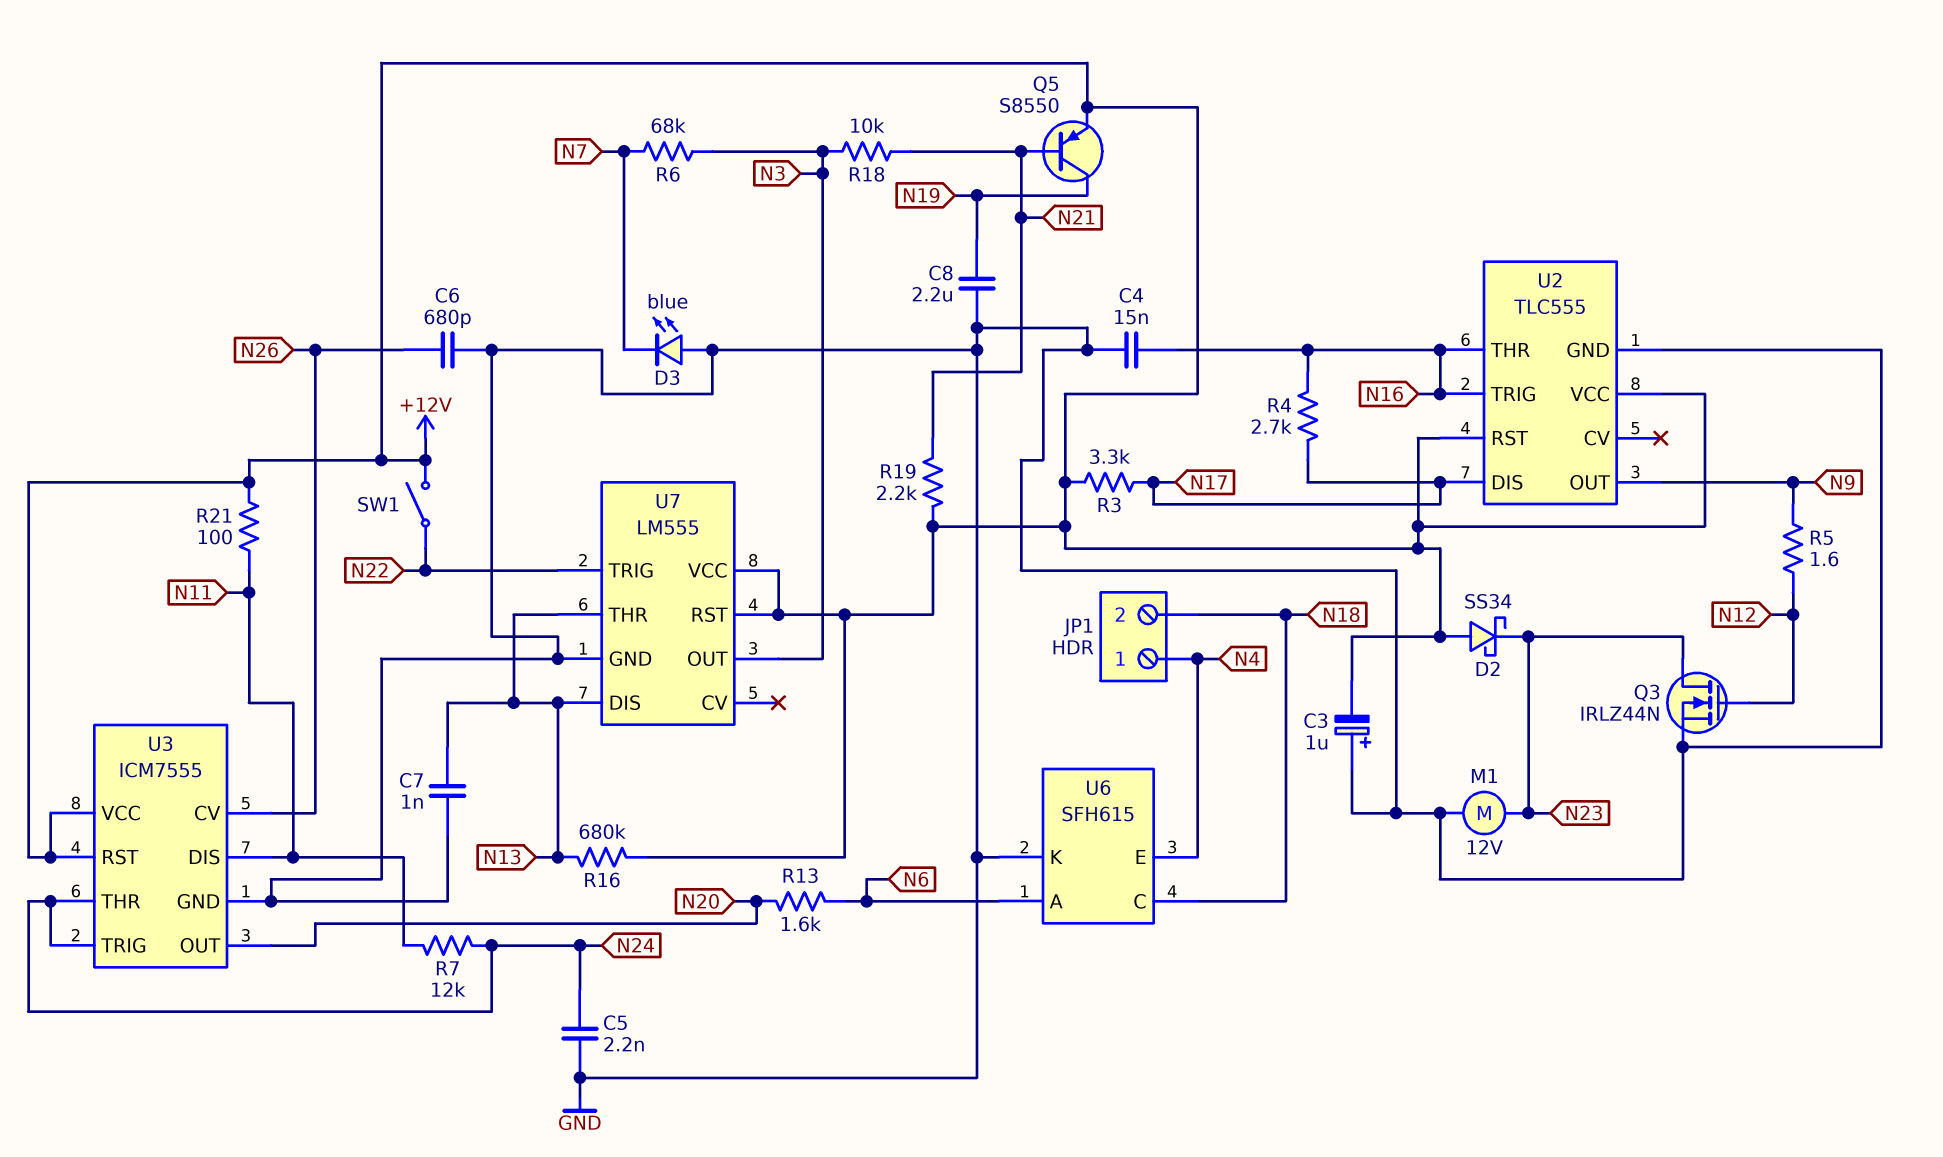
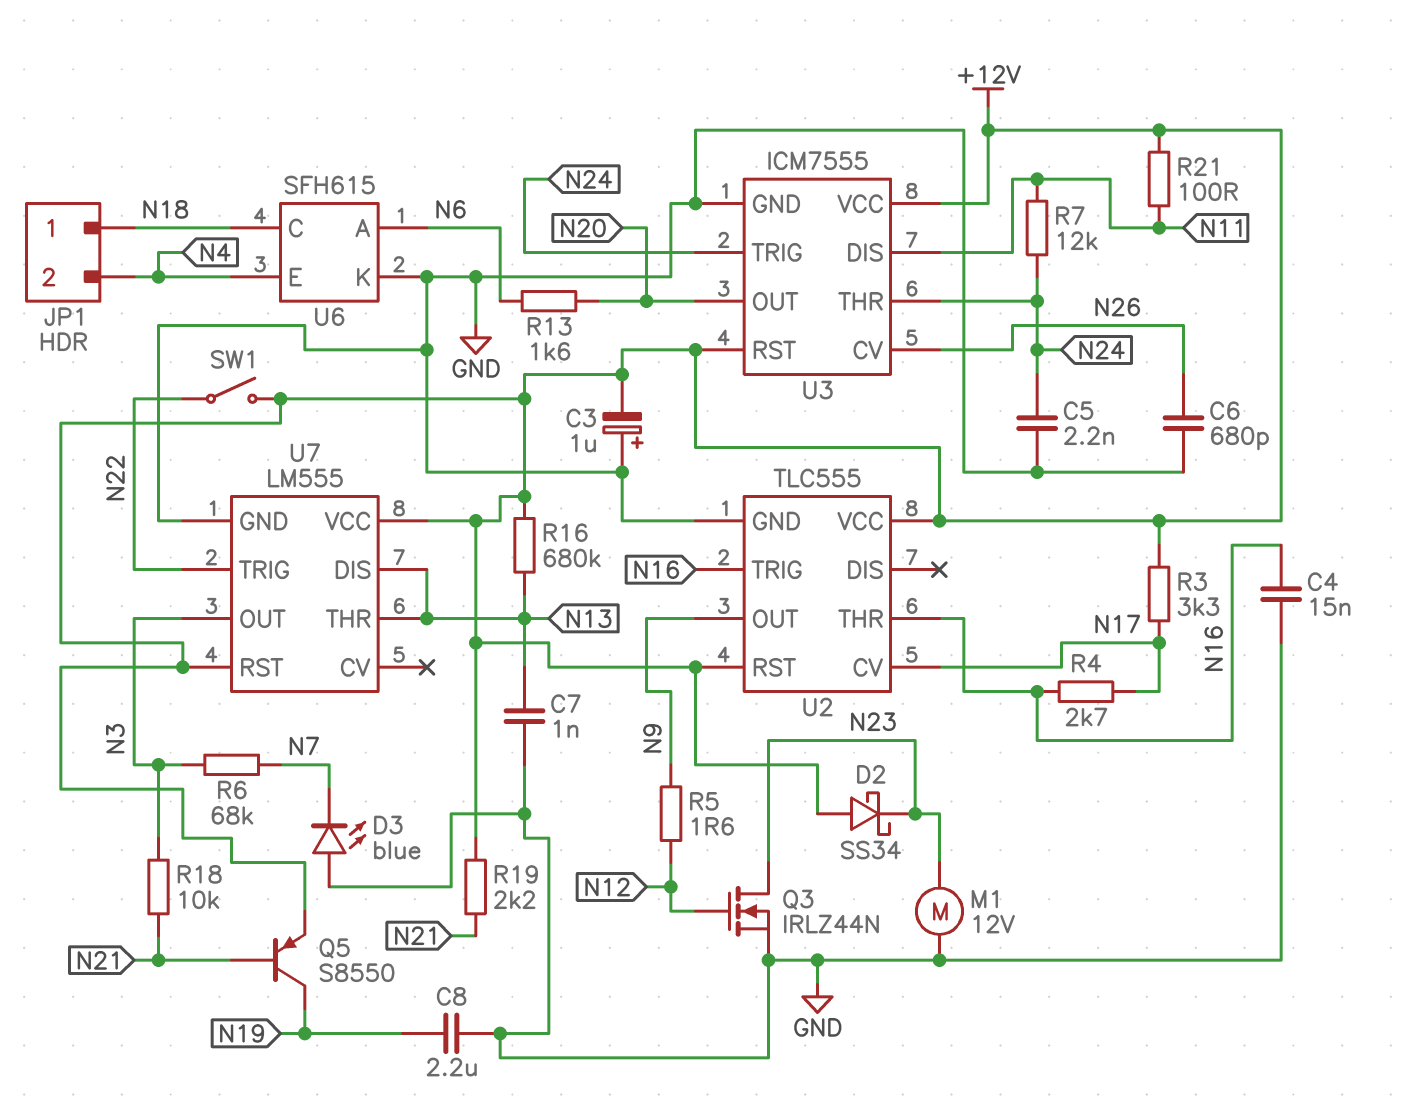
JP1 pin 1: N4 -> N18
JP1 pin 2: N18 -> N4
U2 pin CV: none -> N17
U2 pin DIS: N17 -> none

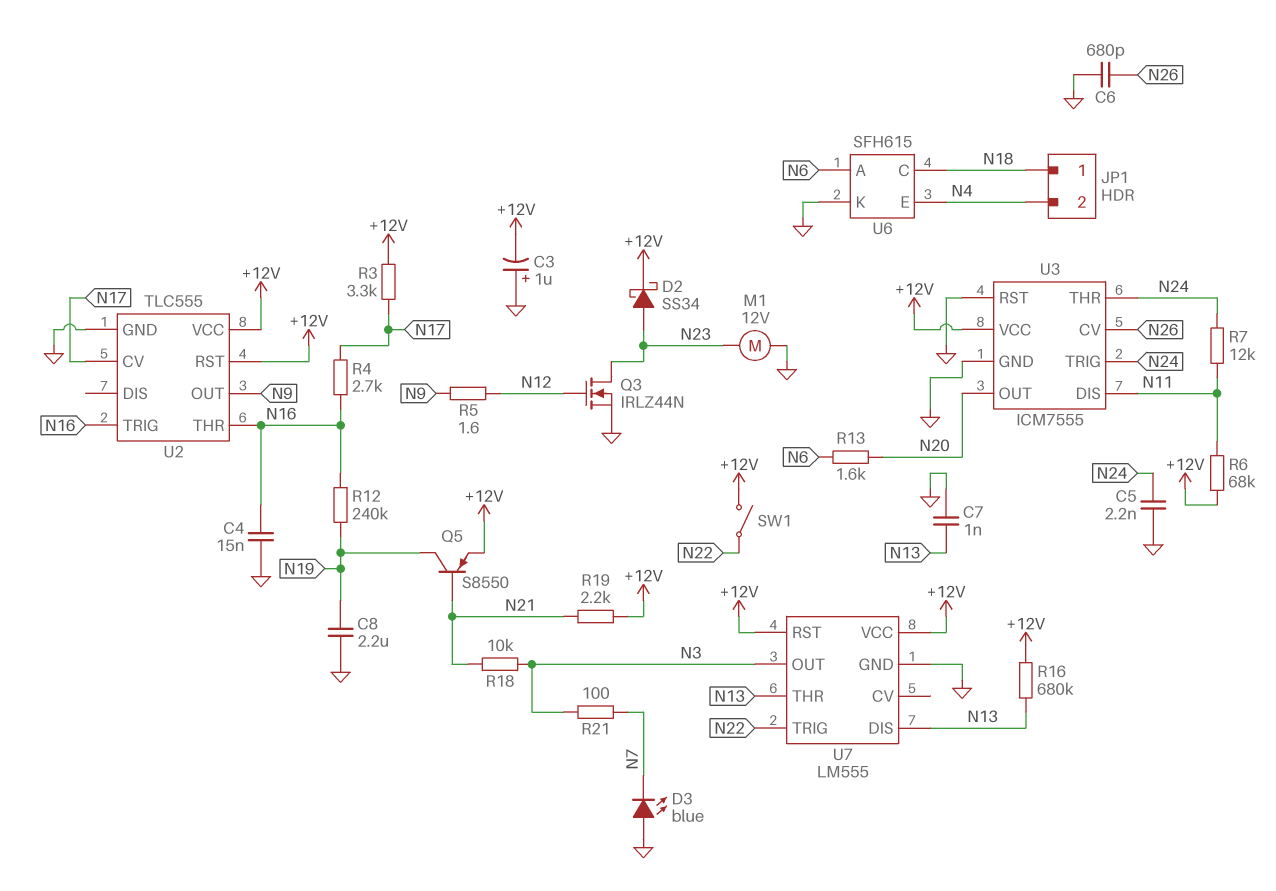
D2: schottky SS34 (A +12V, K N23) -> schottky SS34 (A N23, K +12V)
R6: 68k (N3, N7) -> 68k (+12V, N11)
R12: none -> 240k (N16, N19)
R21: 100 (+12V, N11) -> 100 (N3, N7)
U3 pin RST: +12V -> GND

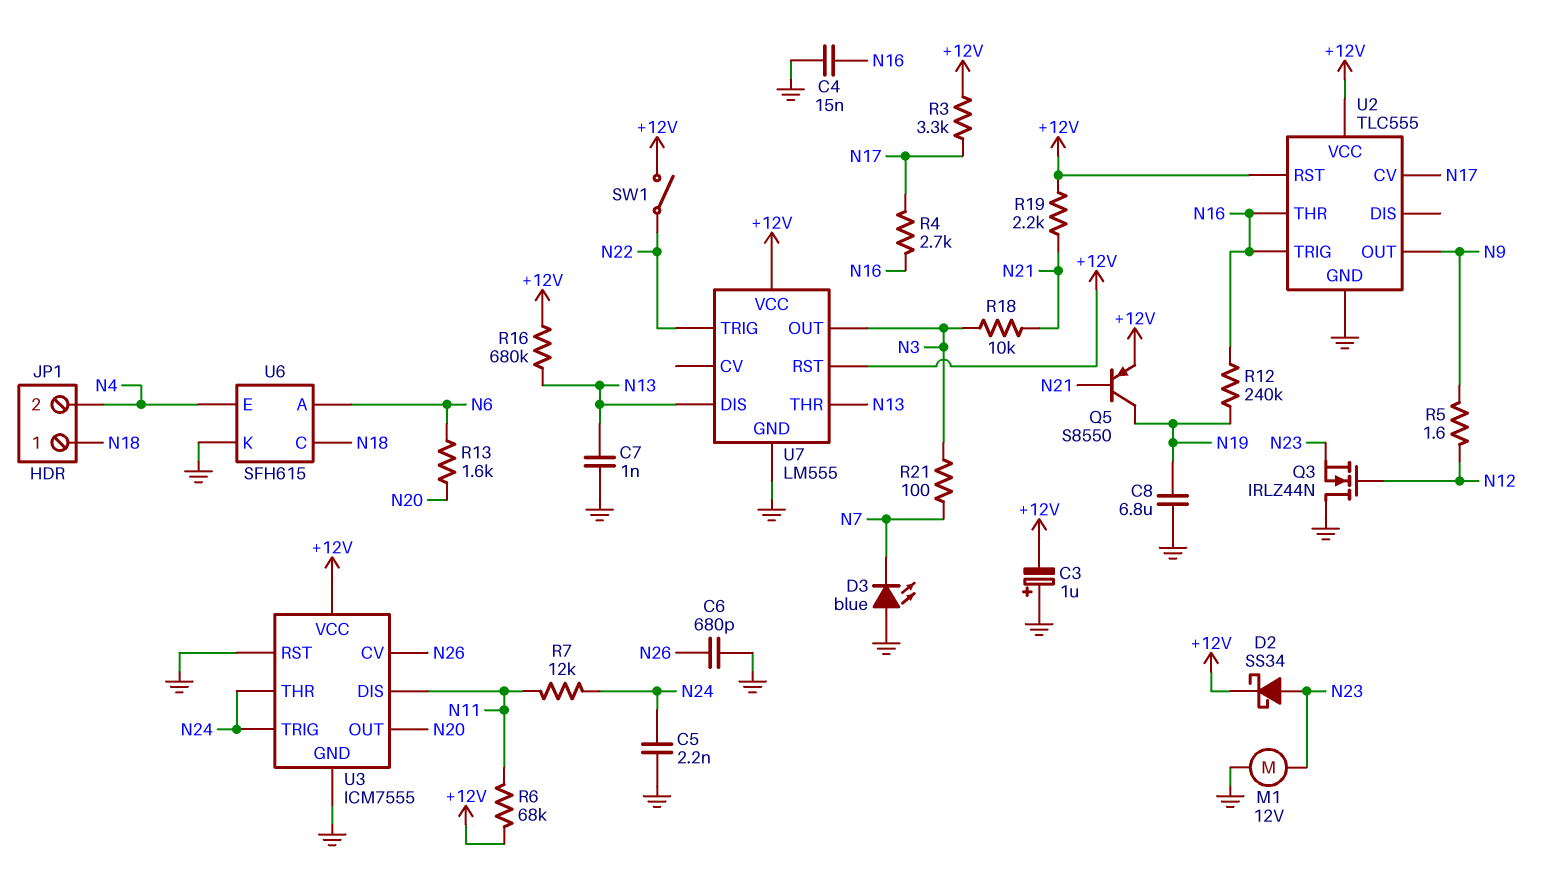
C8: 2.2uF (GND, N19) -> 6.8uF (GND, N19)
Q3: NMOS IRLZ44N (G N12, D N23, S GND) -> NMOS IRLZ44N (G N12, D GND, S N23)

